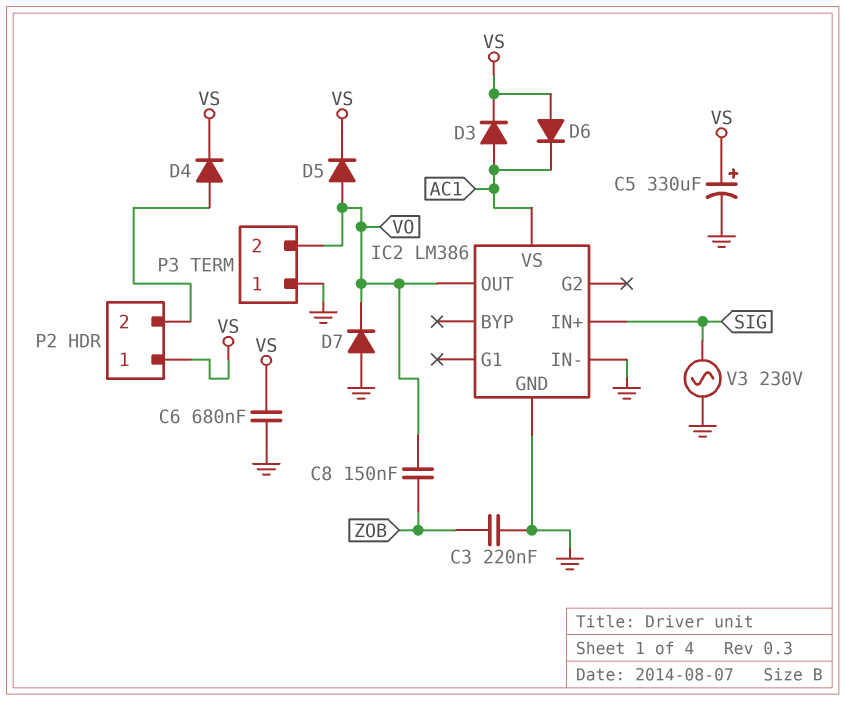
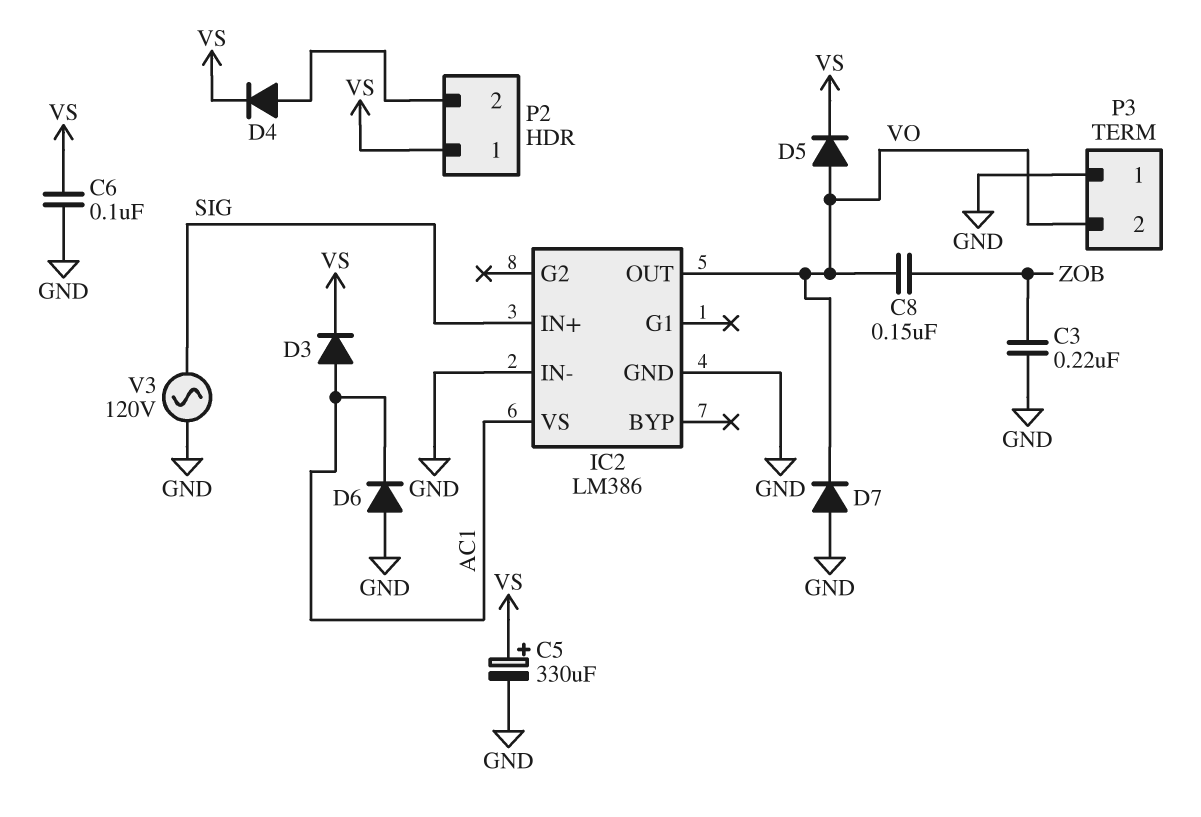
C6: 680nF (GND, VS) -> 100nF (GND, VS)
D6: diode (A VS, K AC1) -> diode (A GND, K AC1)
V3: AC 230V (GND, SIG) -> AC 120V (GND, SIG)

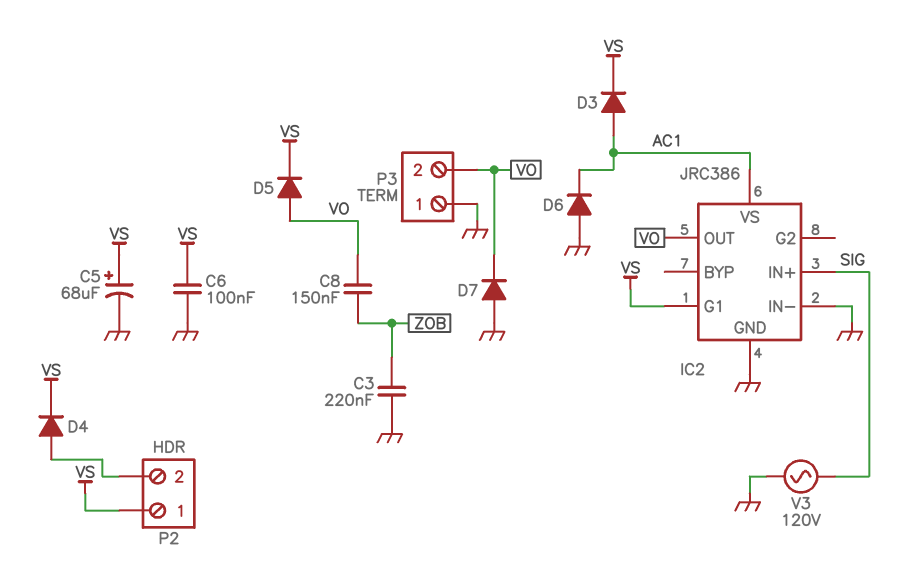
C5: 330uF (plus VS, minus GND) -> 68uF (plus VS, minus GND)
IC2: LM386 -> JRC386
IC2 pin G1: none -> VS

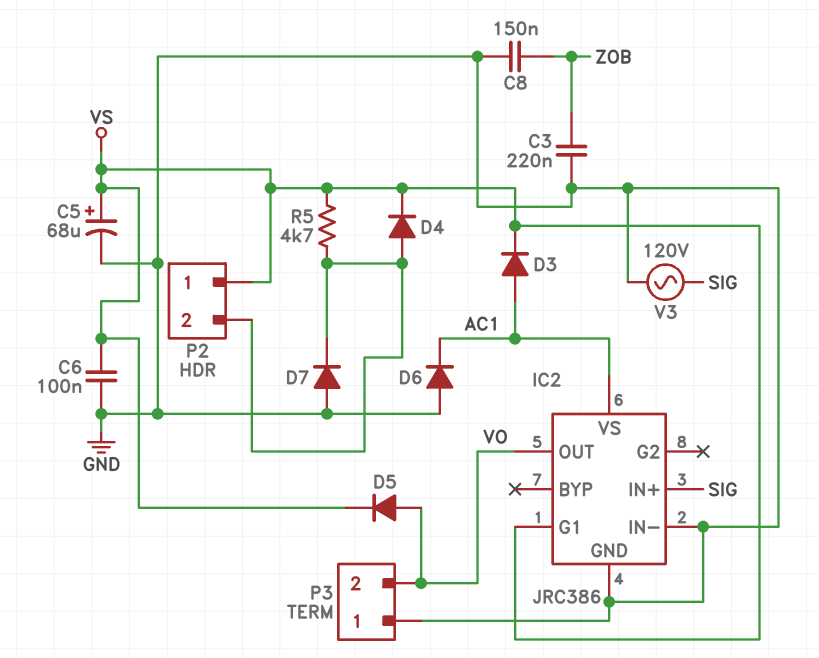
C8: 150nF (VO, ZOB) -> 150nF (GND, ZOB)
D7: diode (A GND, K VO) -> diode (A GND, K P2/2)
R5: none -> 4.7k (P2/2, VS)

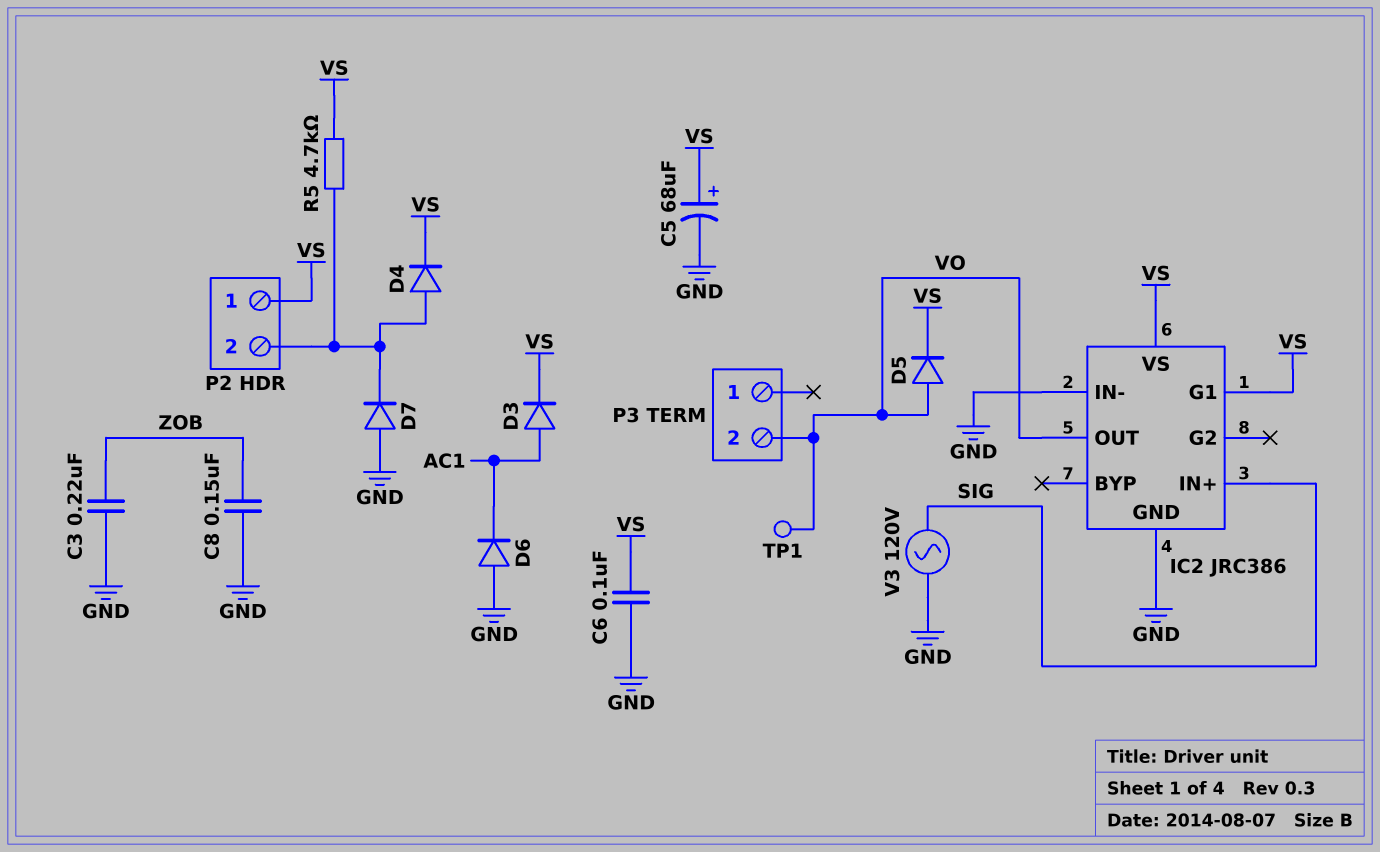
IC2 pin VS: AC1 -> VS
P3 pin 1: GND -> none
TP1: none -> test point (VO)

